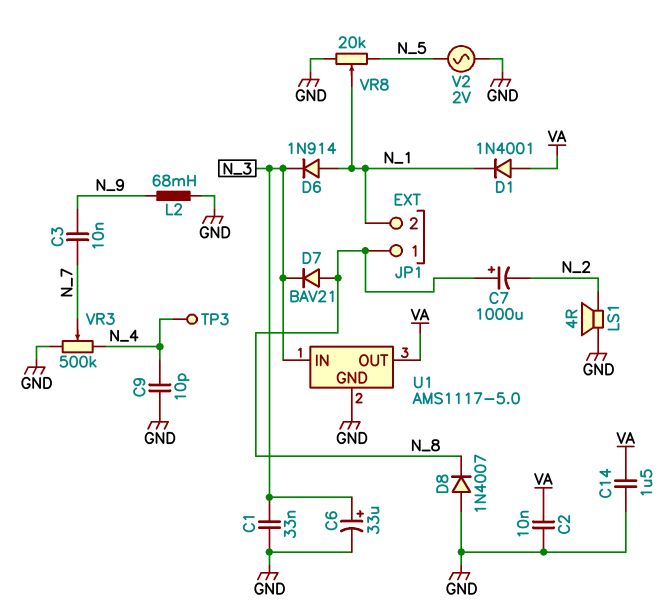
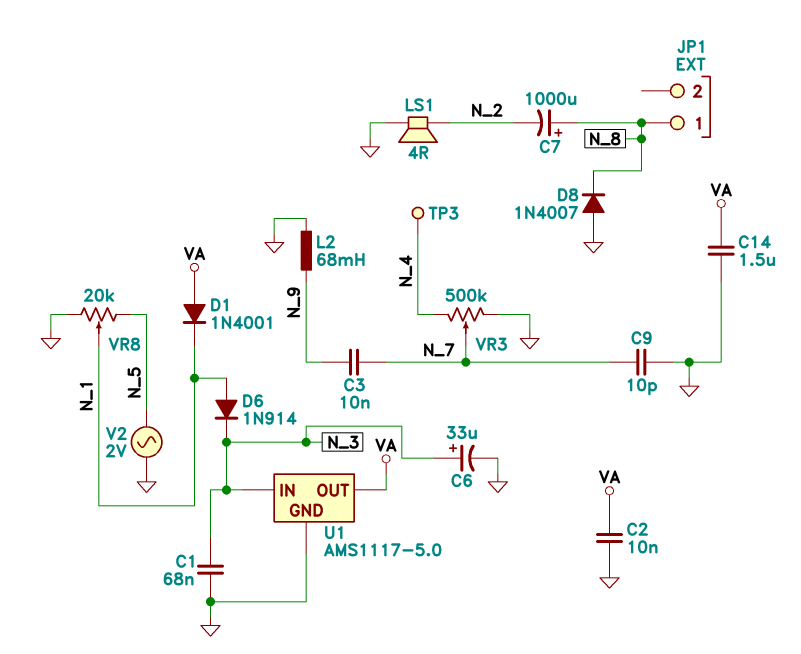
C1: 33nF (GND, N_3) -> 68nF (GND, N_3)
C9: 10pF (GND, N_4) -> 10pF (GND, N_7)
D7: diode BAV21 (A N_8, K N_3) -> none
JP1 pin 2: N_1 -> none

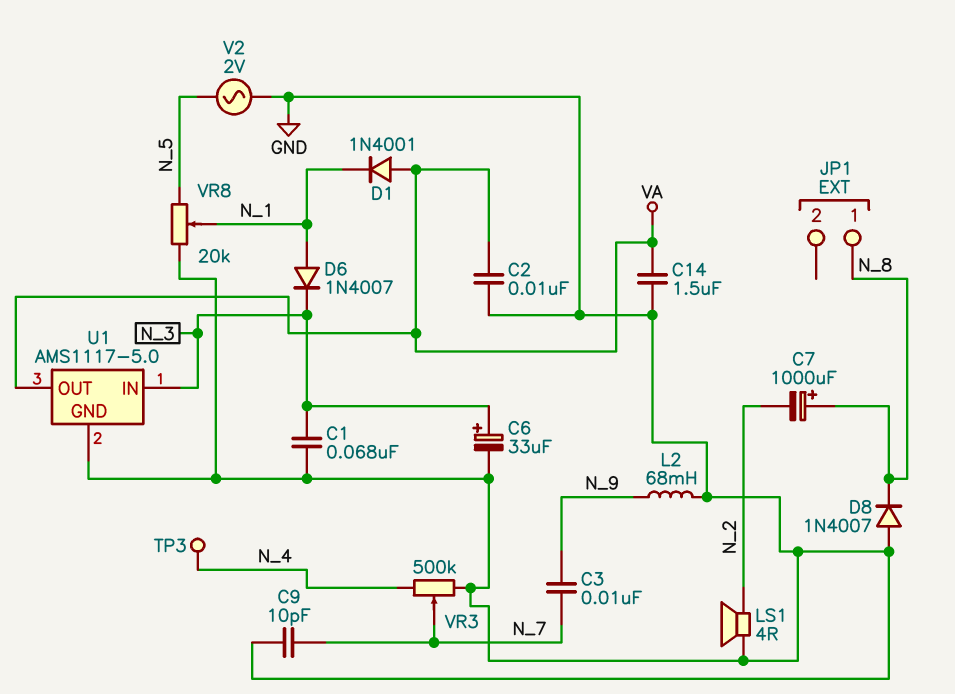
D6: diode 1N914 (A N_1, K N_3) -> diode 1N4007 (A N_1, K N_3)

